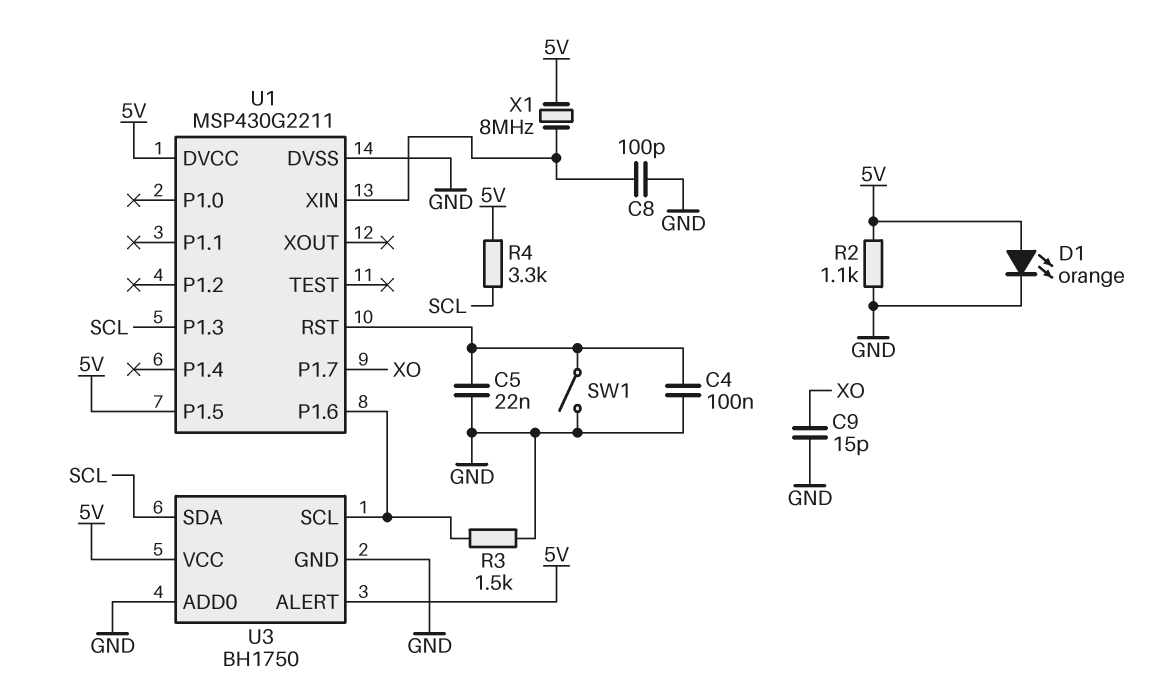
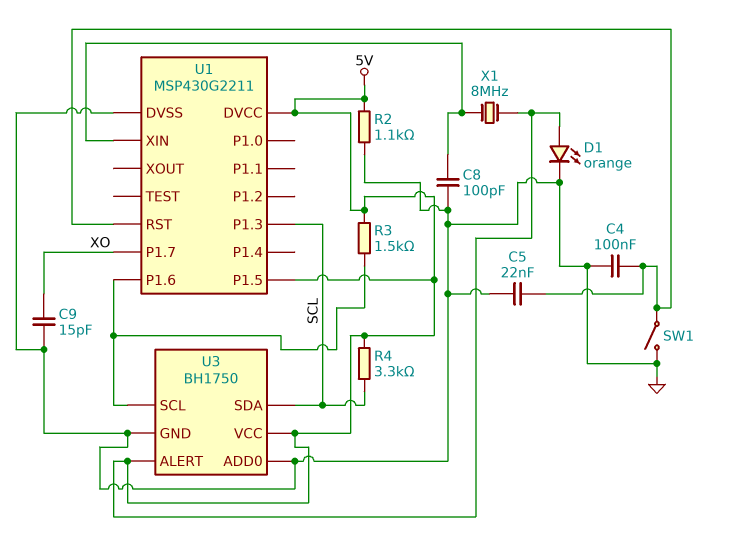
R3: 1.5k (GND, U1/P1.6) -> 1.5k (5V, U1/P1.6)

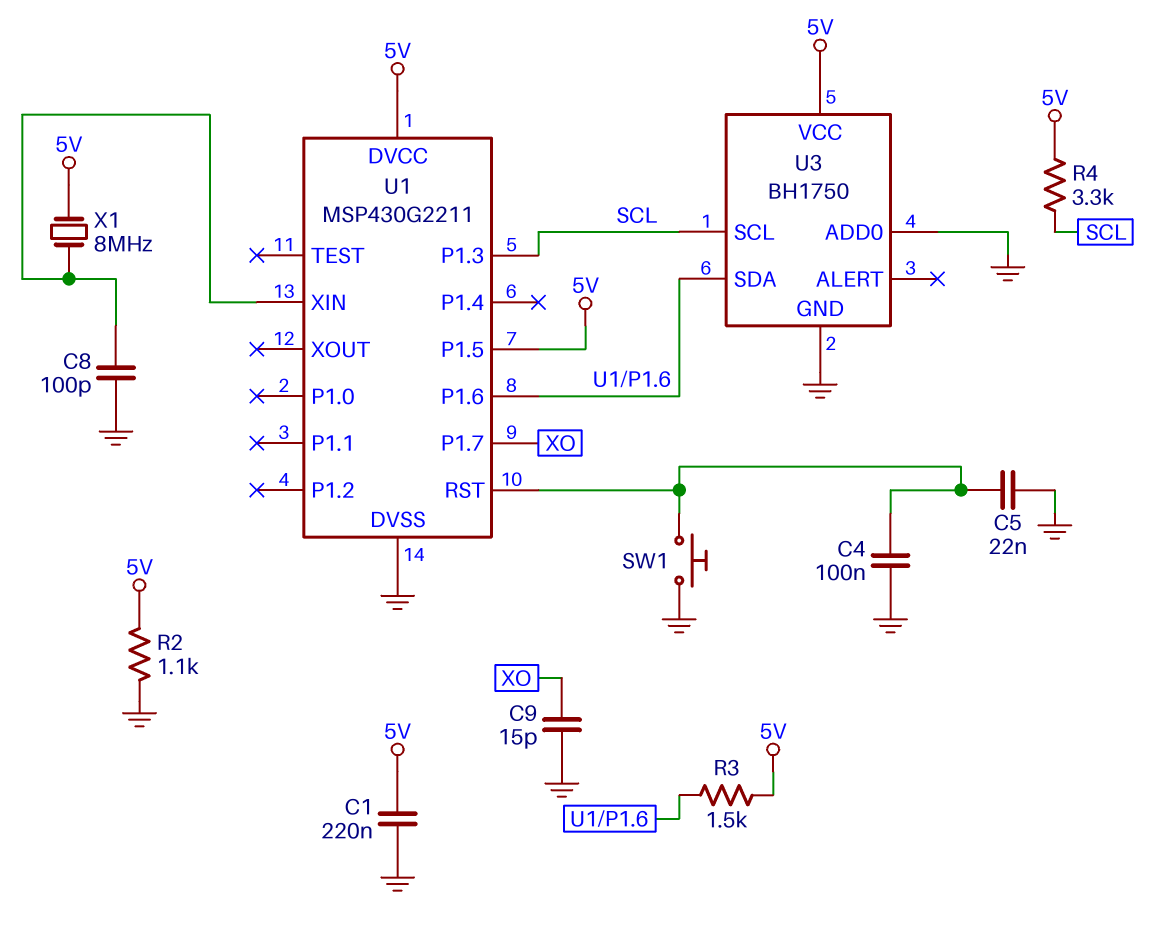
C1: none -> 220nF (5V, GND)
D1: LED orange (A 5V, K GND) -> none
SW1: switch (GND, U1/RST) -> button (GND, U1/RST)
U3 pin ALERT: 5V -> none
U3 pin SCL: U1/P1.6 -> SCL
U3 pin SDA: SCL -> U1/P1.6

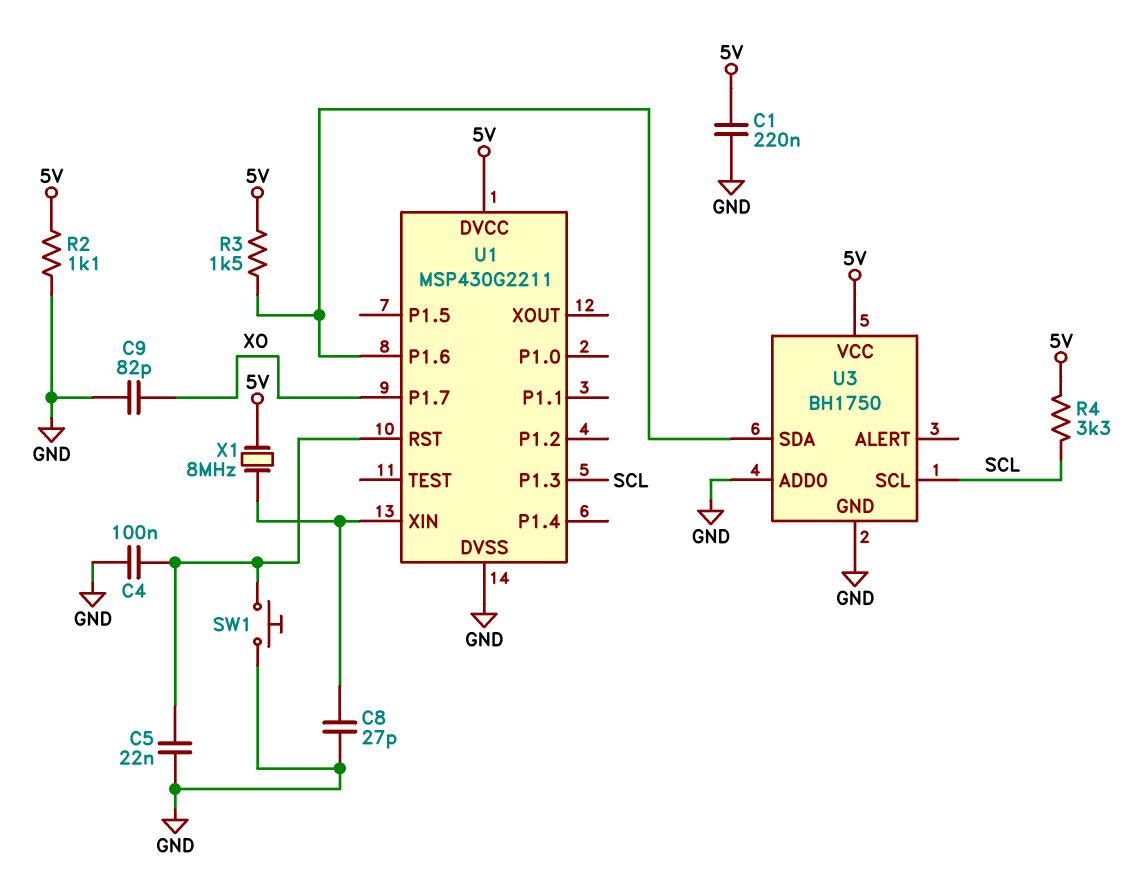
C8: 100pF (GND, U1/XIN) -> 27pF (GND, U1/XIN)
C9: 15pF (GND, XO) -> 82pF (GND, XO)
U1 pin P1.5: 5V -> none

